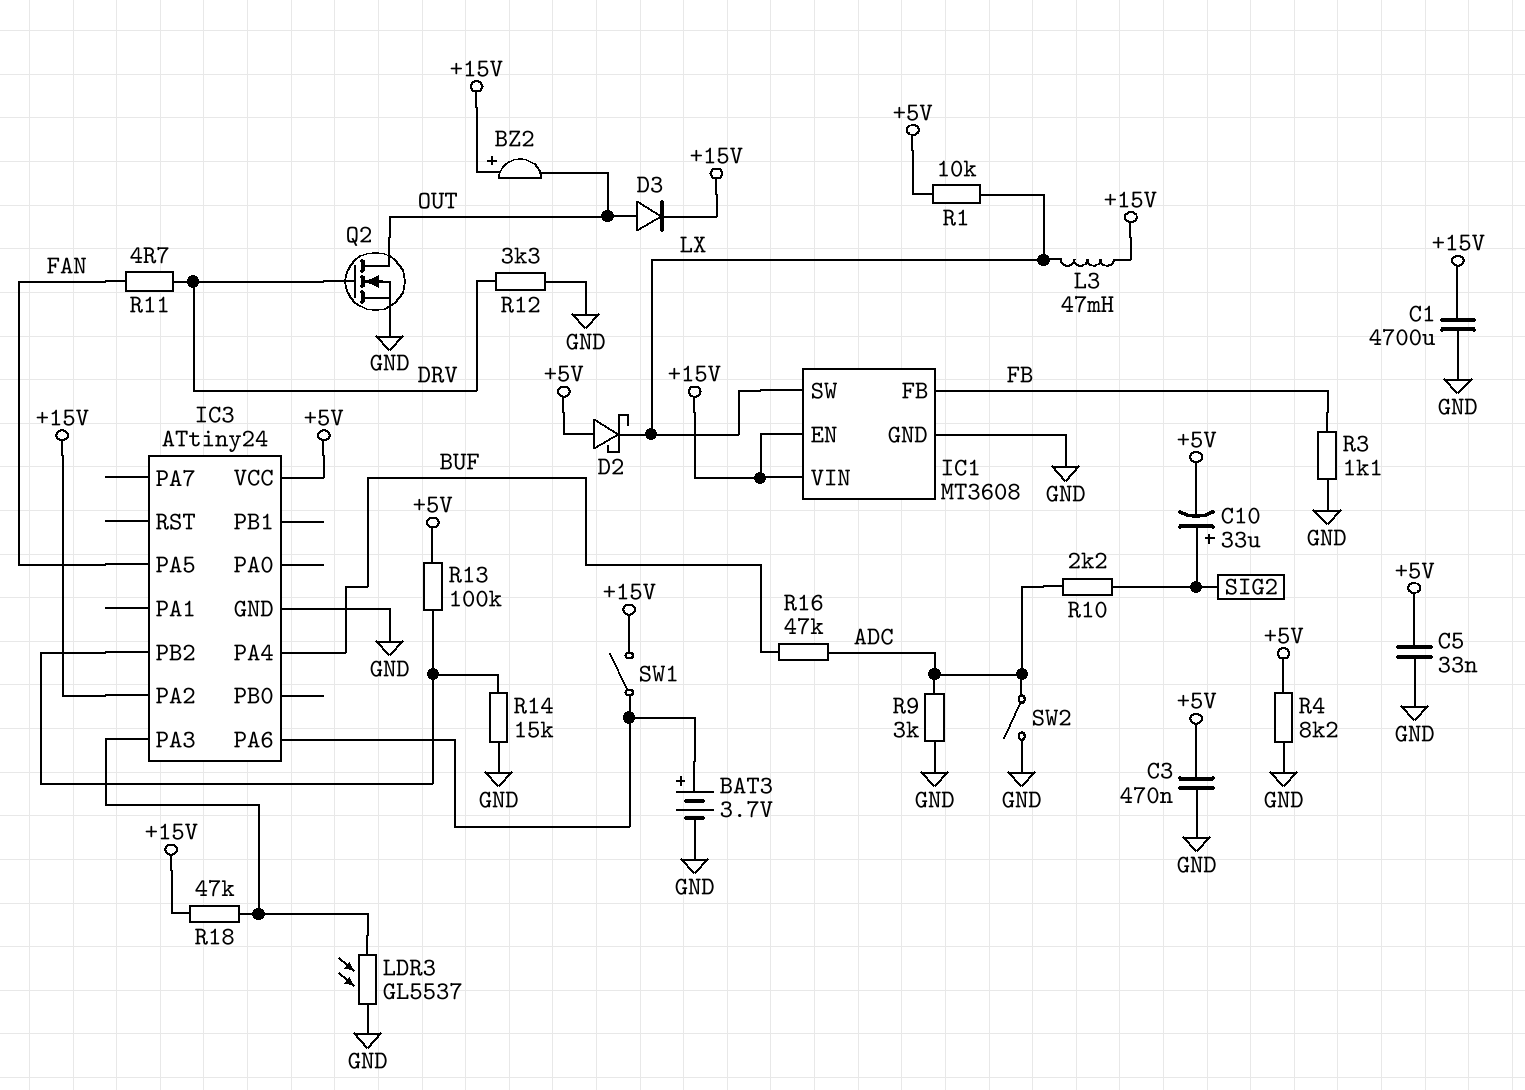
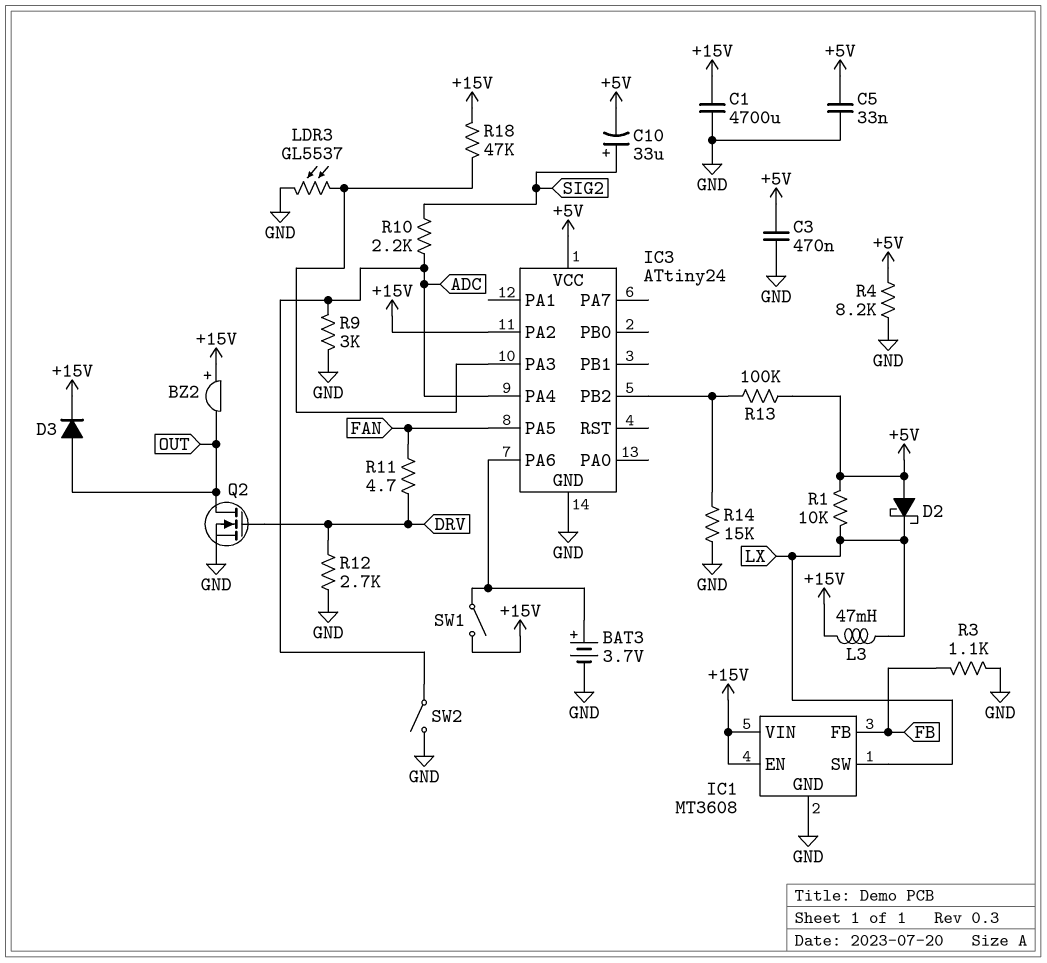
IC3 pin PA4: BUF -> ADC
R12: 3.3k (DRV, GND) -> 2.7k (DRV, GND)
R16: 47k (ADC, BUF) -> none

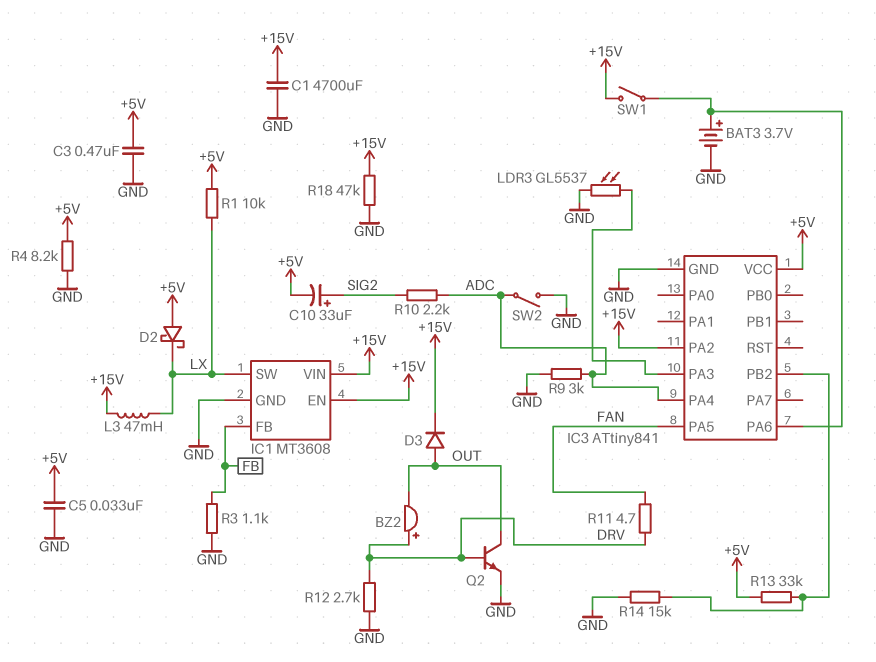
BZ2: buzzer (plus +15V, minus OUT) -> buzzer (plus DRV, minus OUT)
IC3: ATtiny24 -> ATtiny841
Q2: NMOS (G DRV, D OUT, S GND) -> NPN (B DRV, C OUT, E GND)
R13: 100k (+5V, IC3/PB2) -> 33k (+5V, IC3/PB2)
R18: 47k (+15V, IC3/PA3) -> 47k (+15V, GND)

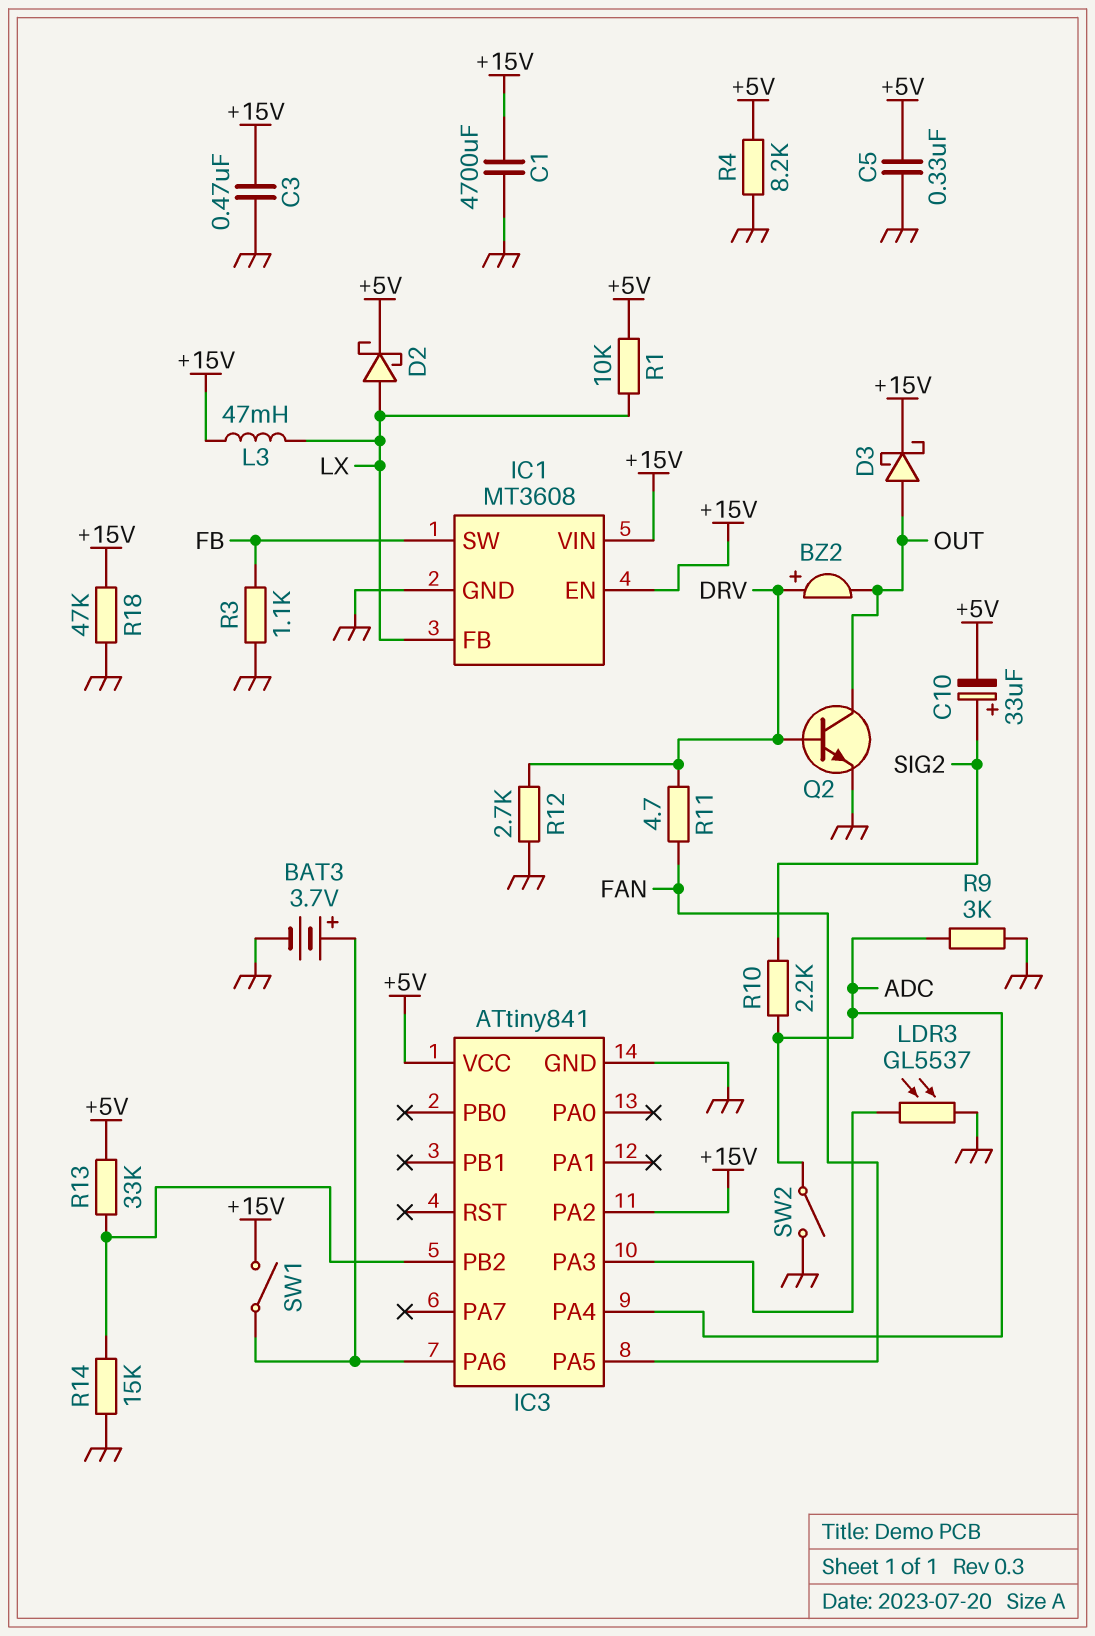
C3: 470nF (+5V, GND) -> 470nF (+15V, GND)
C5: 33nF (+5V, GND) -> 330nF (+5V, GND)
D2: schottky (A +5V, K LX) -> schottky (A LX, K +5V)
D3: diode (A OUT, K +15V) -> schottky (A OUT, K +15V)
IC1 pin FB: FB -> LX
IC1 pin SW: LX -> FB

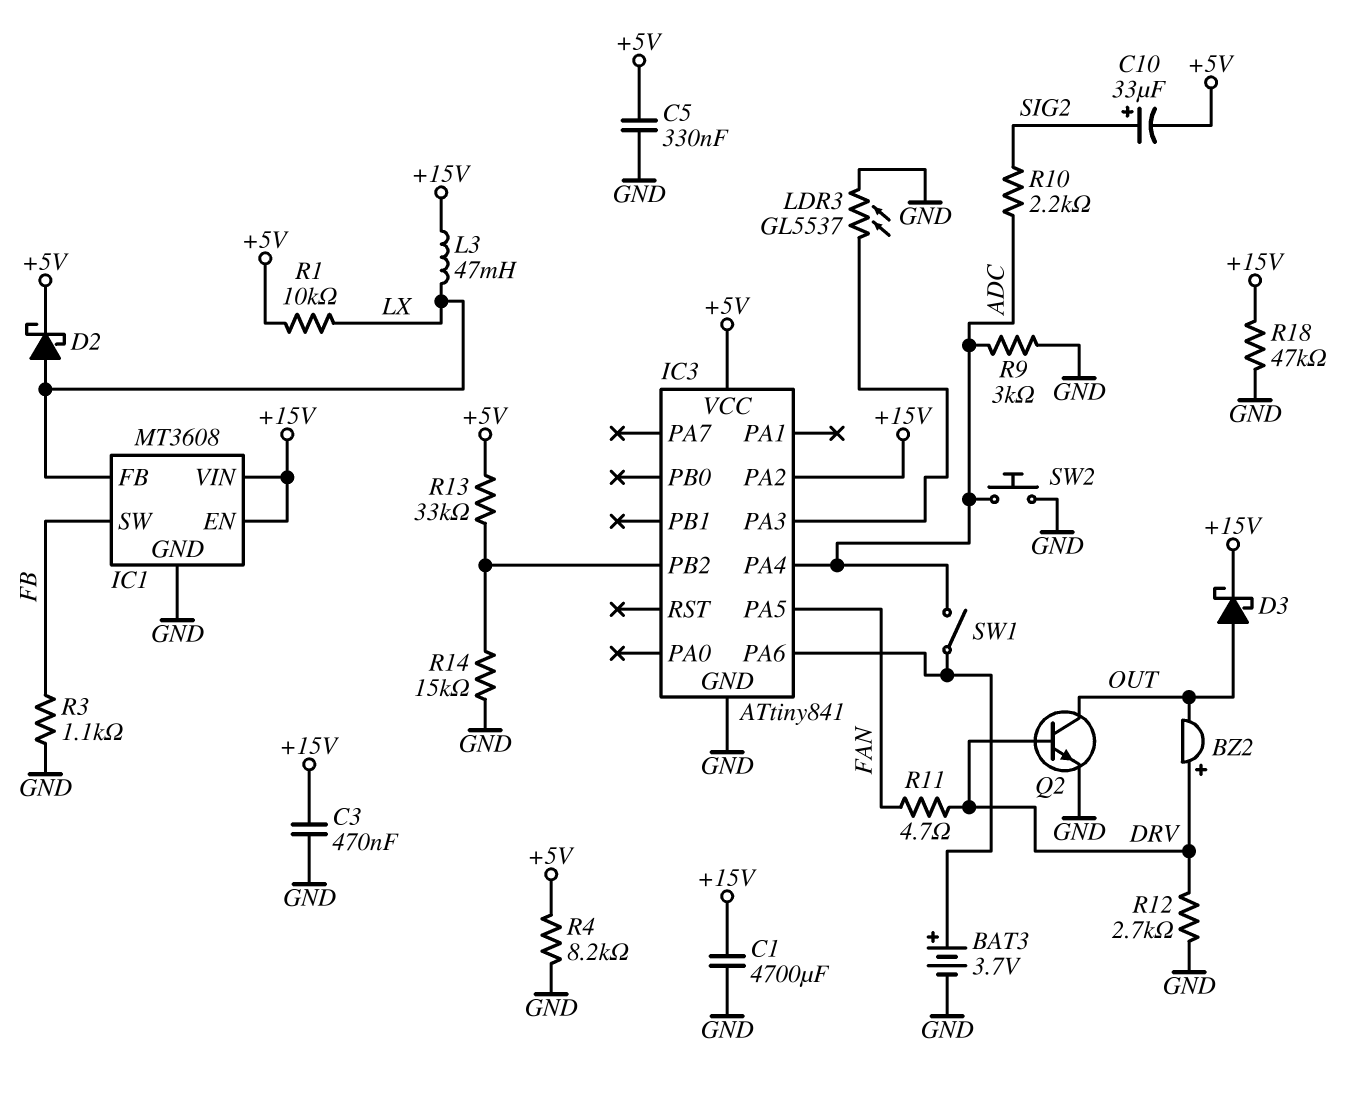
SW1: switch (+15V, IC3/PA6) -> switch (ADC, IC3/PA6)
SW2: switch (ADC, GND) -> button (ADC, GND)

